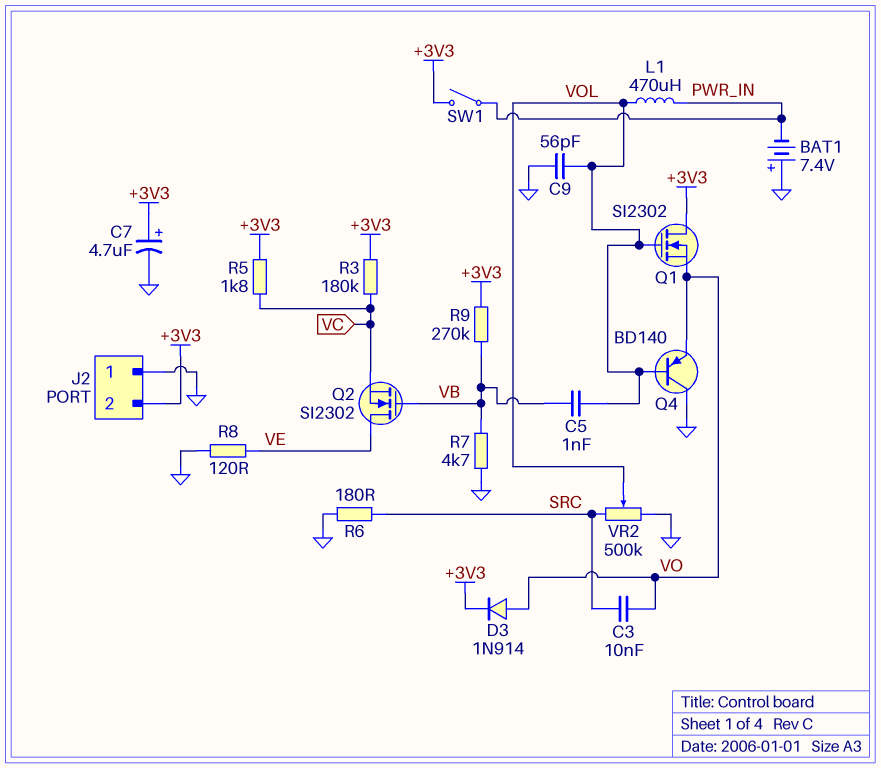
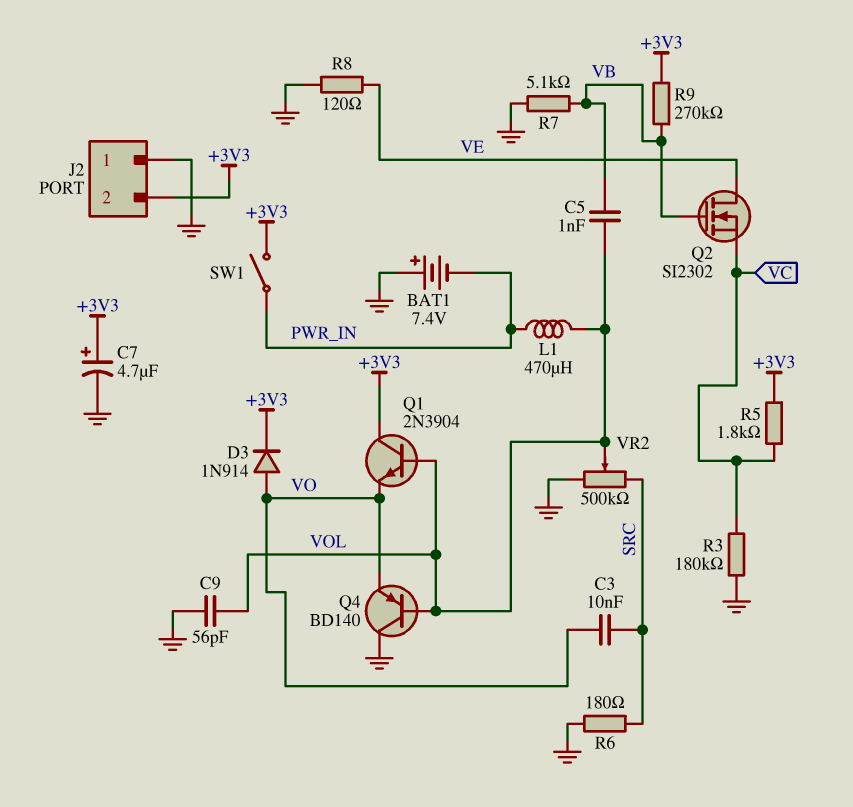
Q1: NMOS SI2302 (G VOL, D +3V3, S VO) -> NPN 2N3904 (B VOL, C +3V3, E VO)
R3: 180k (+3V3, VC) -> 180k (GND, VC)
R7: 4.7k (GND, VB) -> 5.1k (GND, VB)

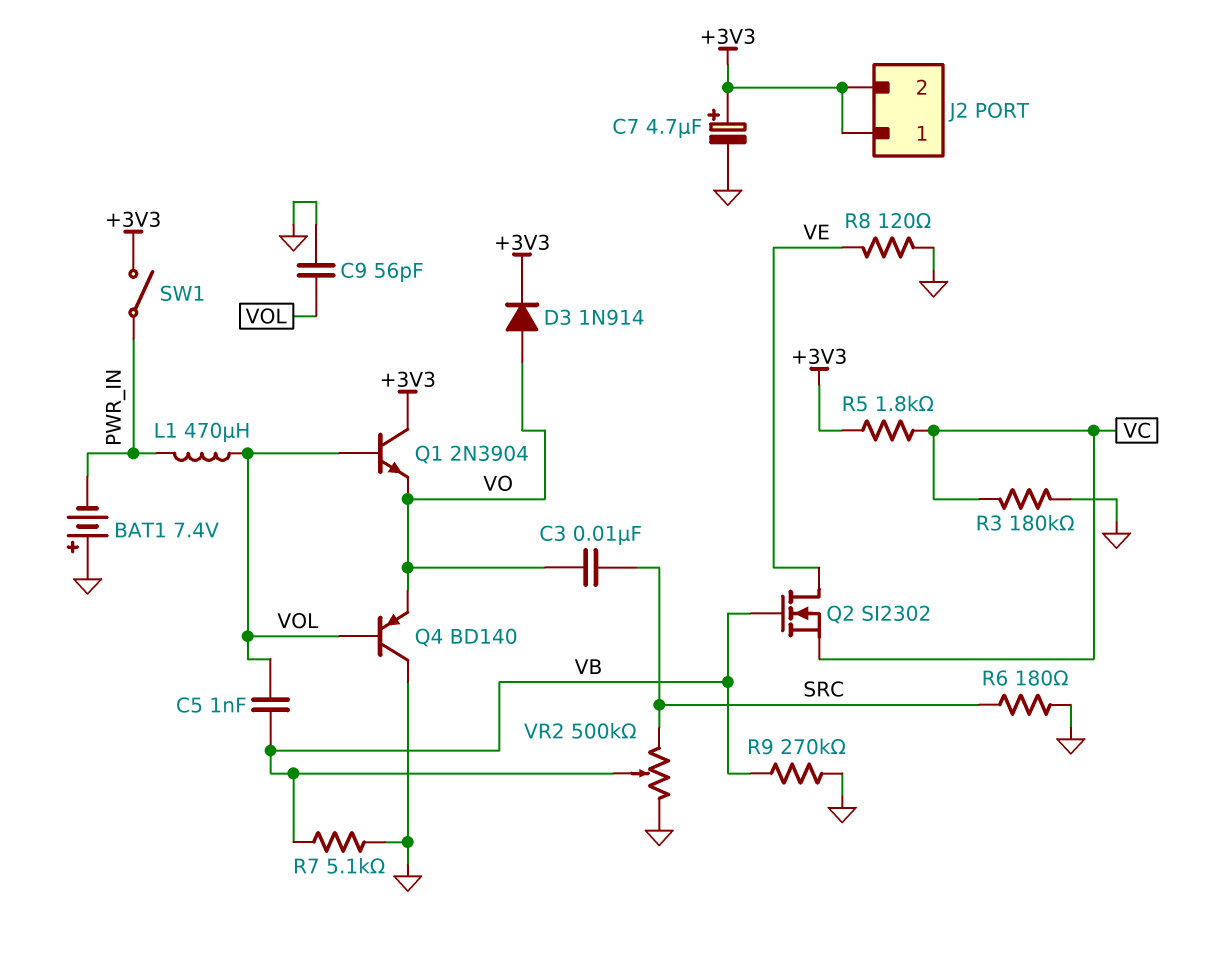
J2 pin 1: GND -> +3V3
R9: 270k (+3V3, VB) -> 270k (GND, VB)
VR2: 500k (GND, SRC, wiper VOL) -> 500k (GND, SRC, wiper VB)

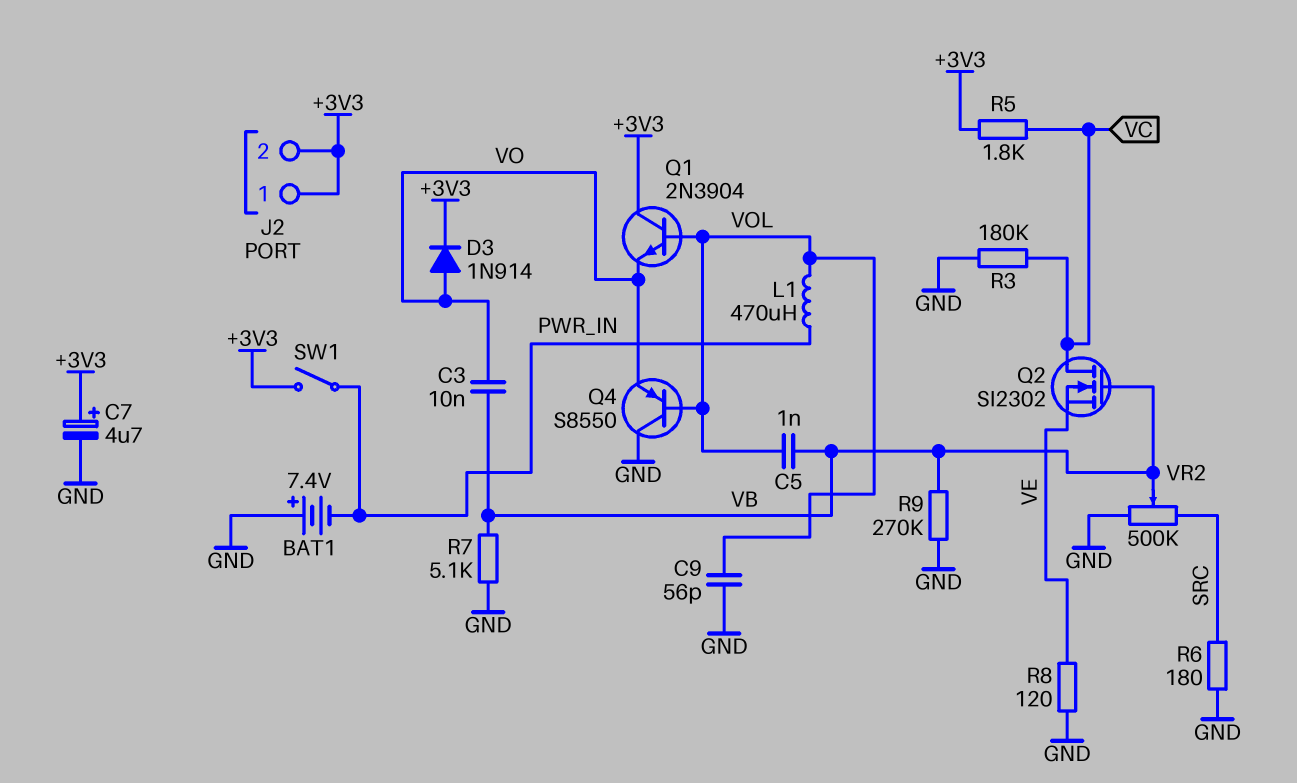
C3: 10nF (SRC, VO) -> 10nF (VB, VO)
Q2: NMOS SI2302 (G VB, D VE, S VC) -> NMOS SI2302 (G VB, D VC, S VE)
Q4: PNP BD140 (B VOL, C GND, E VO) -> PNP S8550 (B VOL, C GND, E VO)

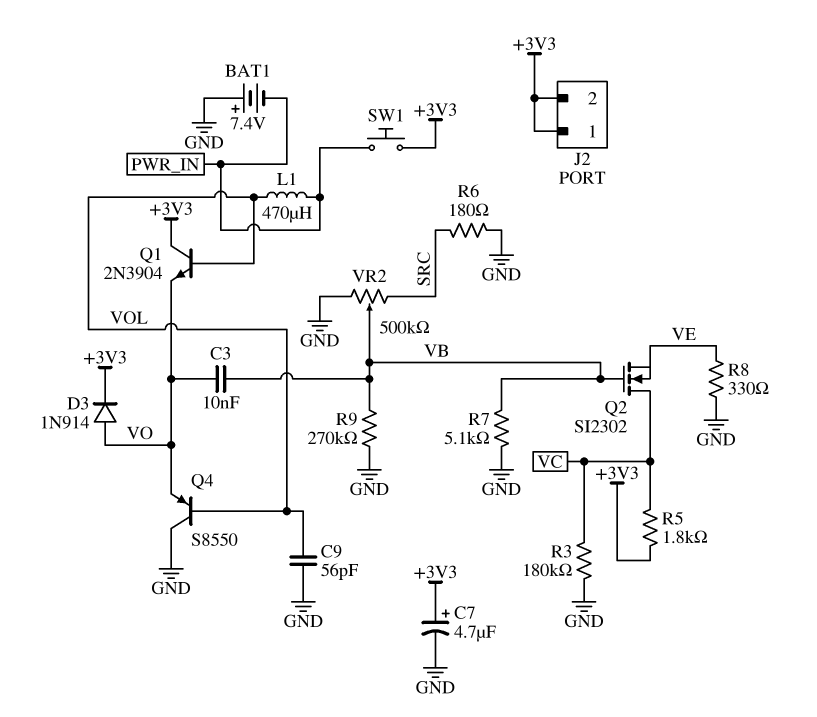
C5: 1nF (VB, VOL) -> none
R8: 120 (GND, VE) -> 330 (GND, VE)
SW1: switch (+3V3, PWR_IN) -> button (+3V3, PWR_IN)

